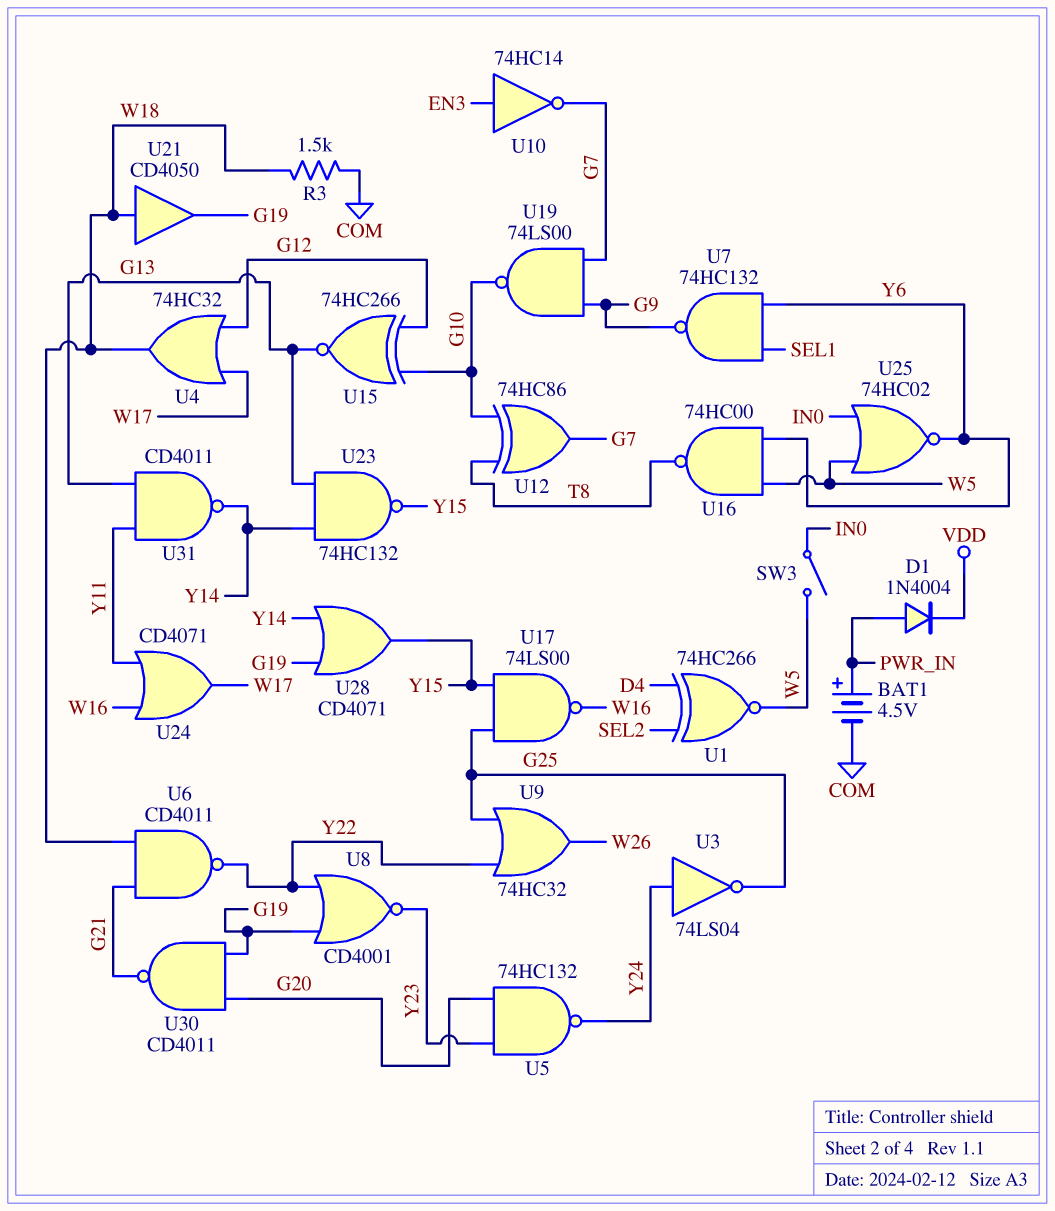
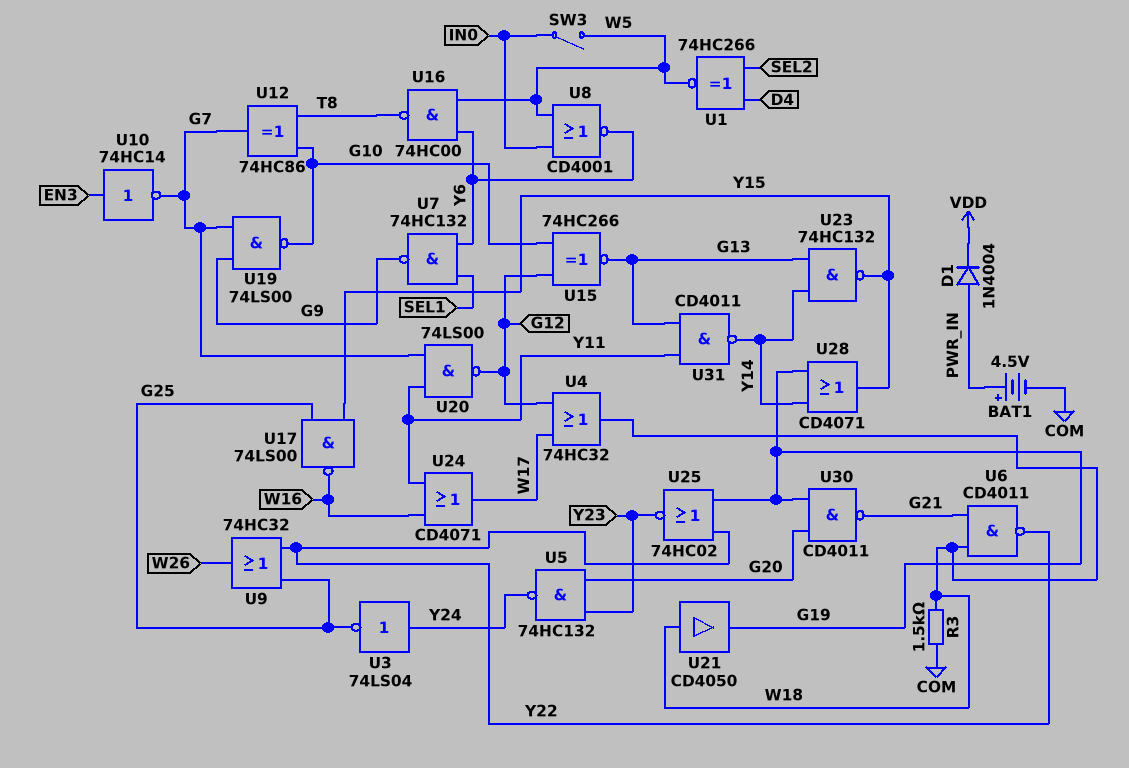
U8: NOR CD4001 (in G19, in Y22, out Y23) -> NOR CD4001 (in IN0, in W5, out Y6)
U20: none -> NAND 74LS00 (in G7, in Y11, out G12)
U25: NOR 74HC02 (in IN0, in W5, out Y6) -> NOR 74HC02 (in G19, in Y22, out Y23)

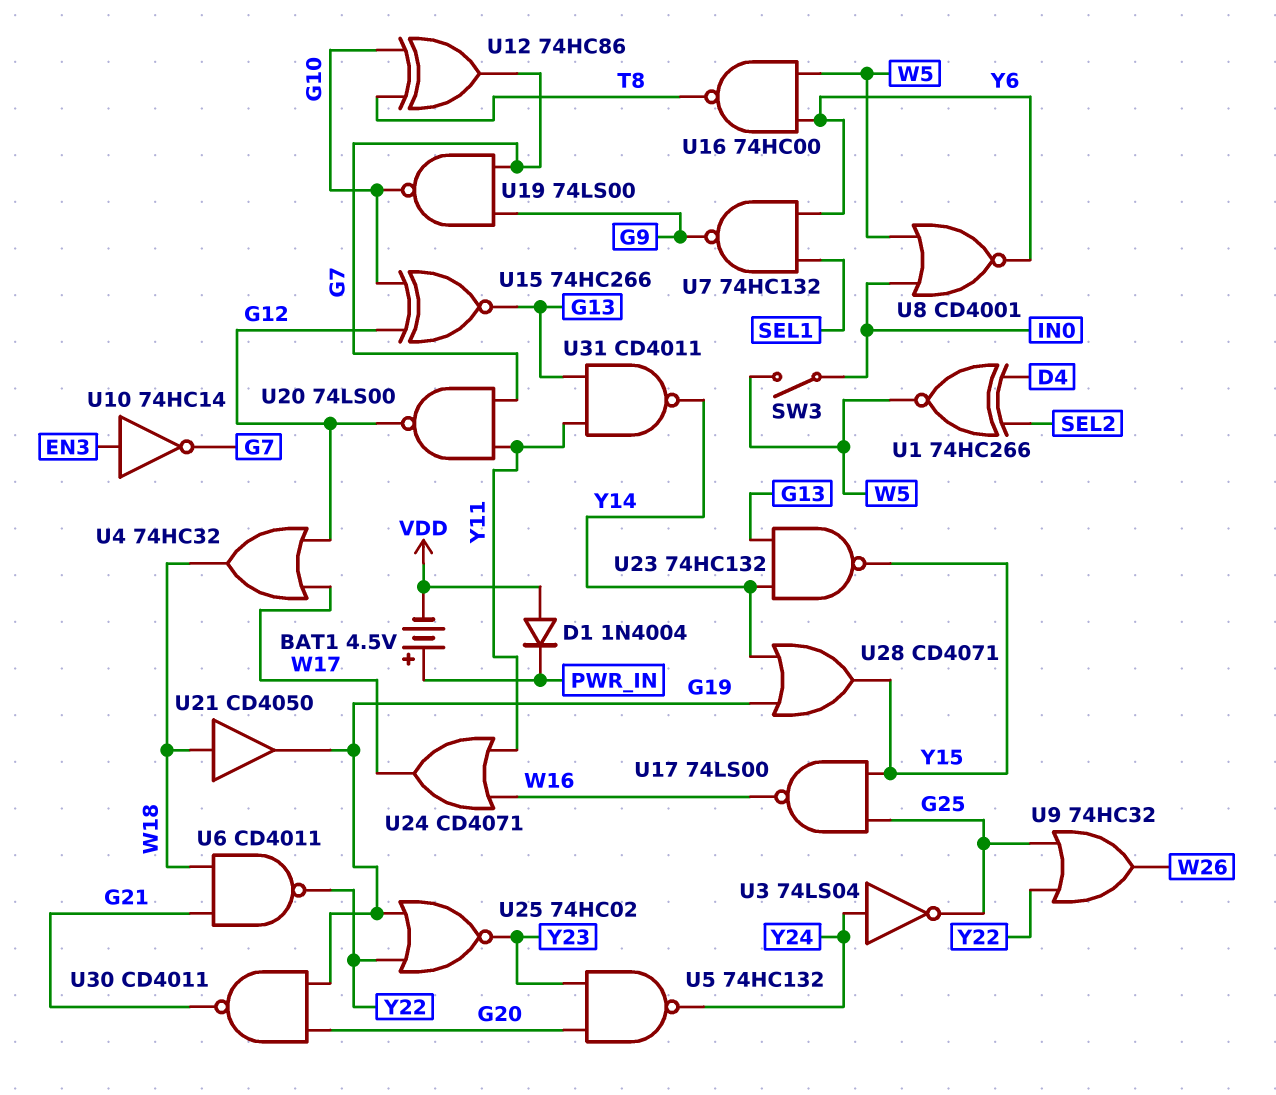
BAT1: 4.5V (plus PWR_IN, minus COM) -> 4.5V (plus PWR_IN, minus VDD)
D1: diode 1N4004 (A PWR_IN, K VDD) -> diode 1N4004 (A VDD, K PWR_IN)
R3: 1.5k (COM, W18) -> none

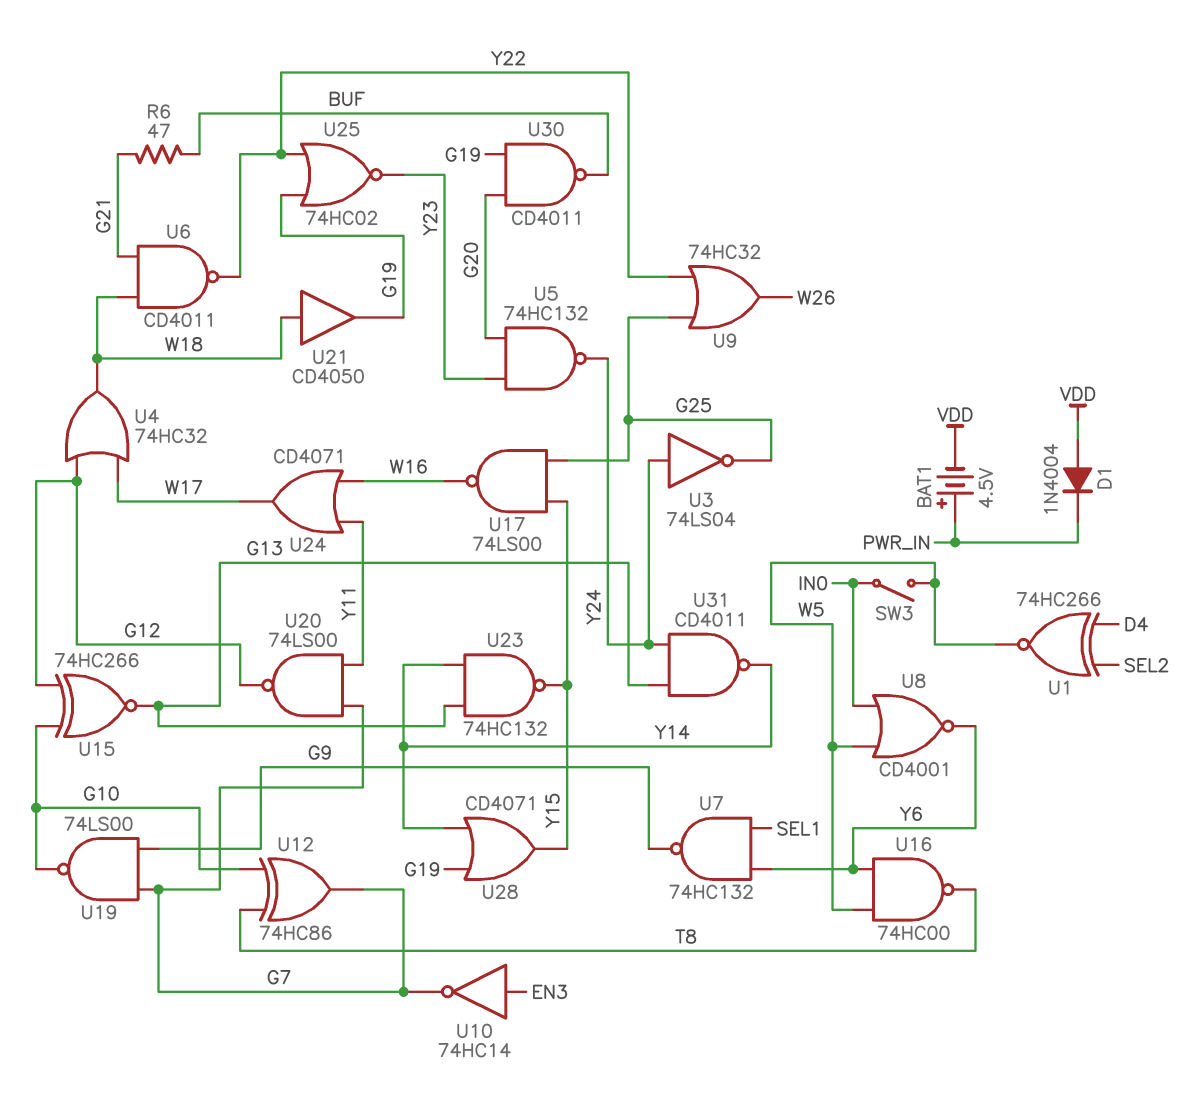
R6: none -> 47 (BUF, G21)
U30: NAND CD4011 (in G19, in G20, out G21) -> NAND CD4011 (in G19, in G20, out BUF)
U31: NAND CD4011 (in G13, in Y11, out Y14) -> NAND CD4011 (in G13, in Y24, out Y14)

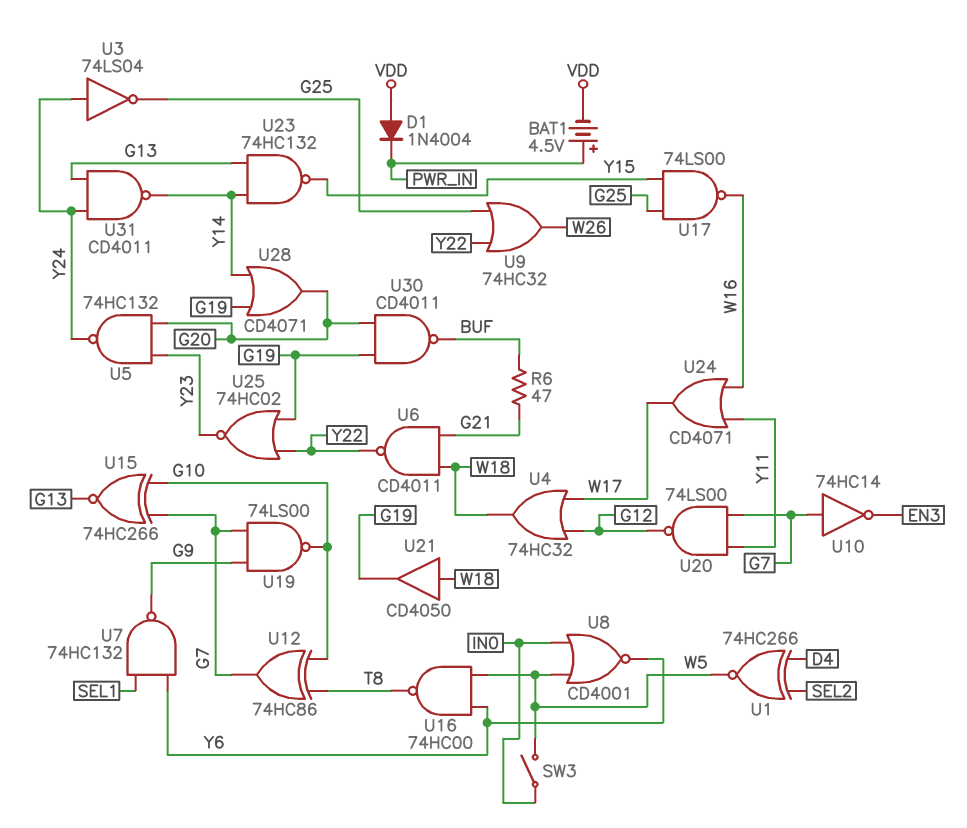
U10: NOT 74HC14 (in EN3, out G7) -> NOT 74HC14 (in G7, out EN3)
U15: XNOR 74HC266 (in G10, in G12, out G13) -> XNOR 74HC266 (in G7, in G10, out G13)
U28: OR CD4071 (in G19, in Y14, out Y15) -> OR CD4071 (in G19, in Y14, out G20)

